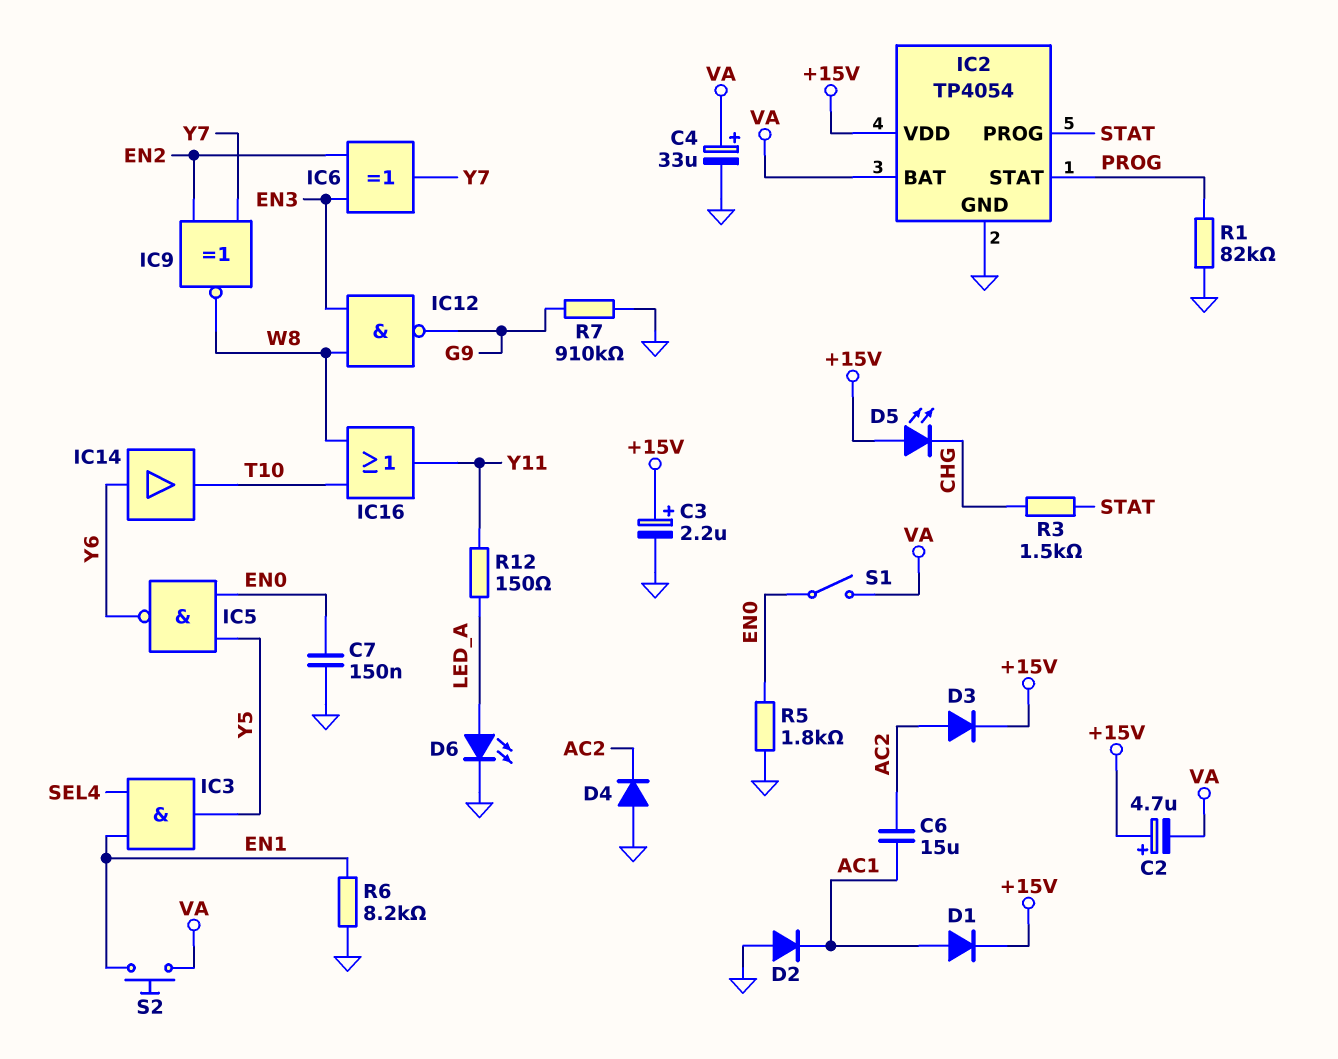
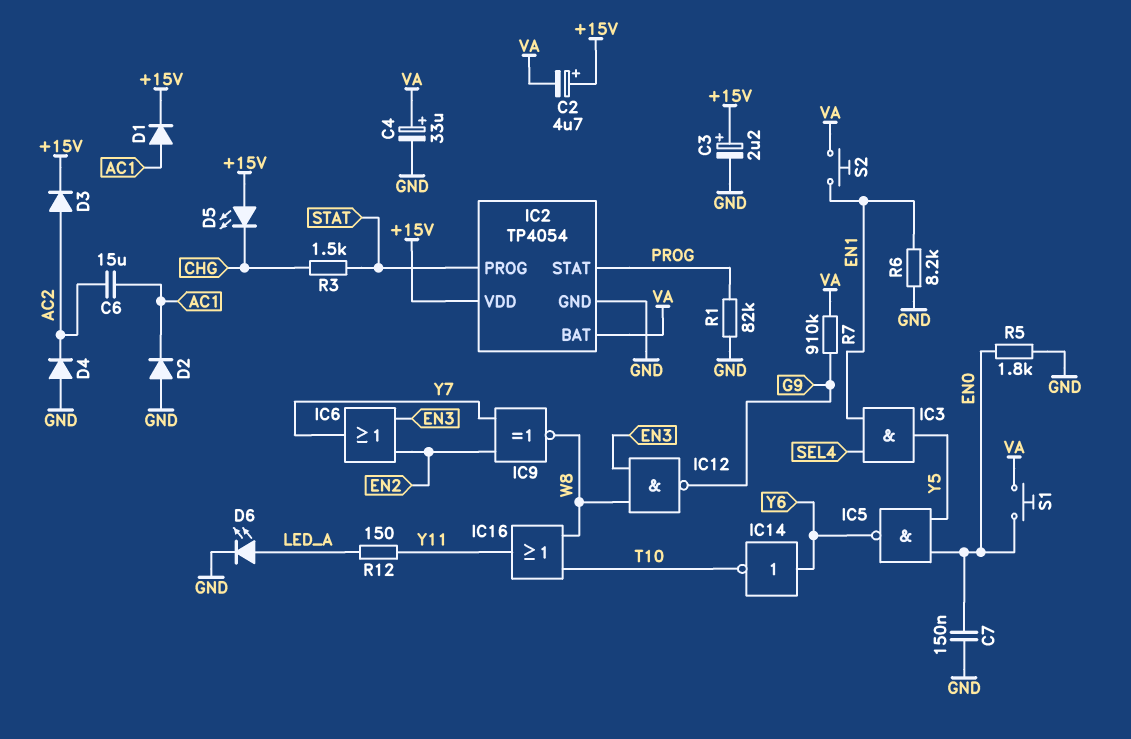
IC6: XOR (in EN2, in EN3, out Y7) -> OR (in EN2, in EN3, out Y7)
IC14: buffer (in Y6, out T10) -> NOT (in Y6, out T10)
R7: 910k (G9, GND) -> 910k (G9, VA)
S1: switch (EN0, VA) -> button (EN0, VA)

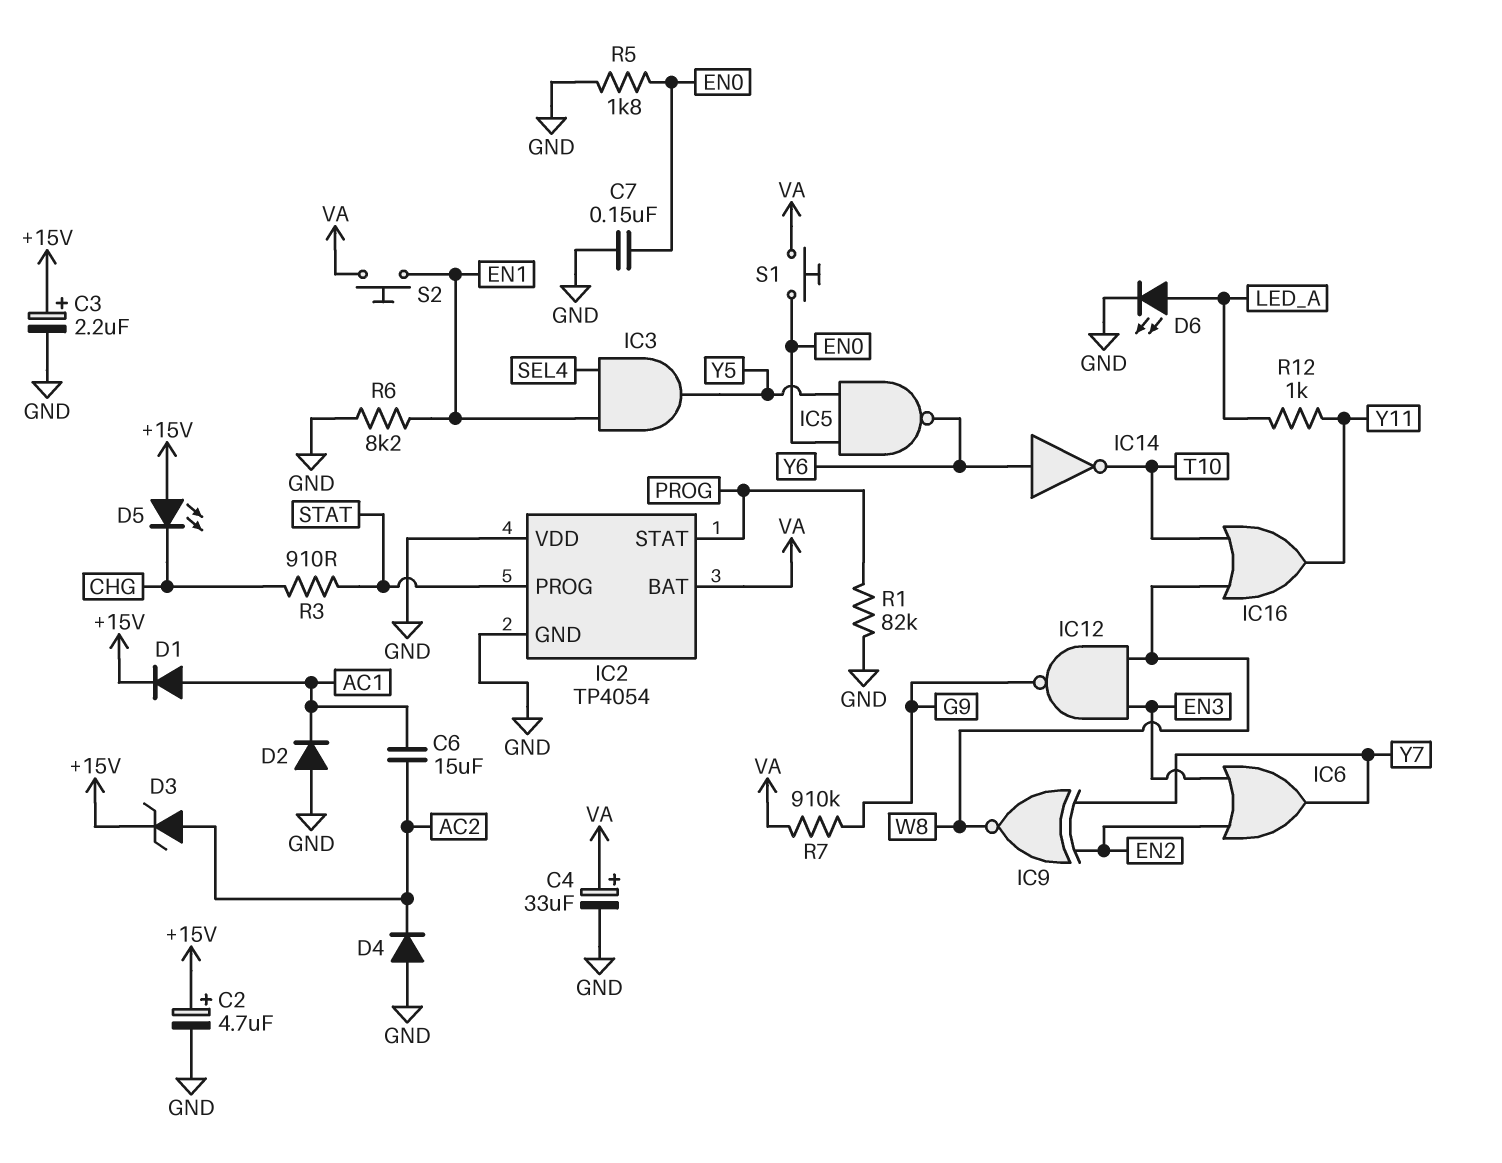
C2: 4.7uF (plus +15V, minus VA) -> 4.7uF (plus +15V, minus GND)
D3: diode (A AC2, K +15V) -> zener (A AC2, K +15V)
IC2 pin VDD: +15V -> GND
R3: 1.5k (CHG, STAT) -> 910 (CHG, STAT)
R12: 150 (LED_A, Y11) -> 1k (LED_A, Y11)

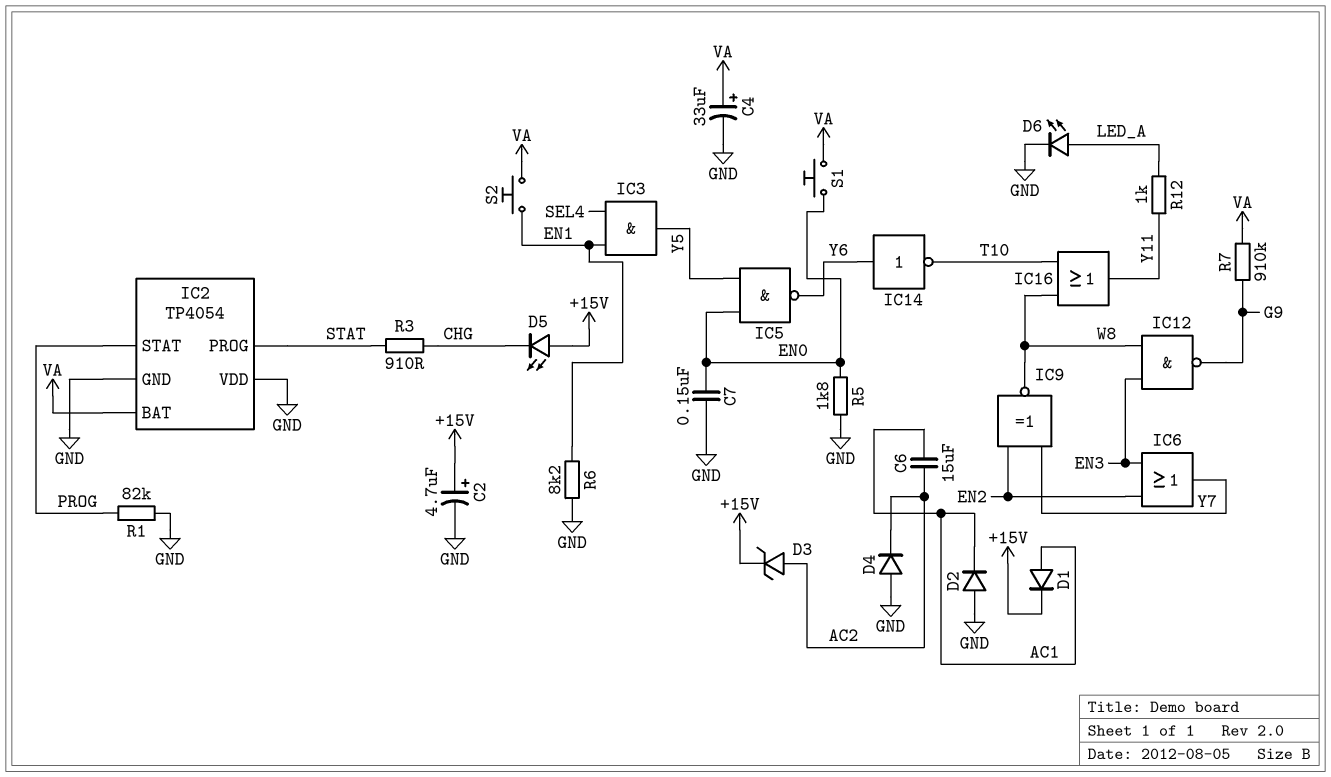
C3: 2.2uF (plus +15V, minus GND) -> none

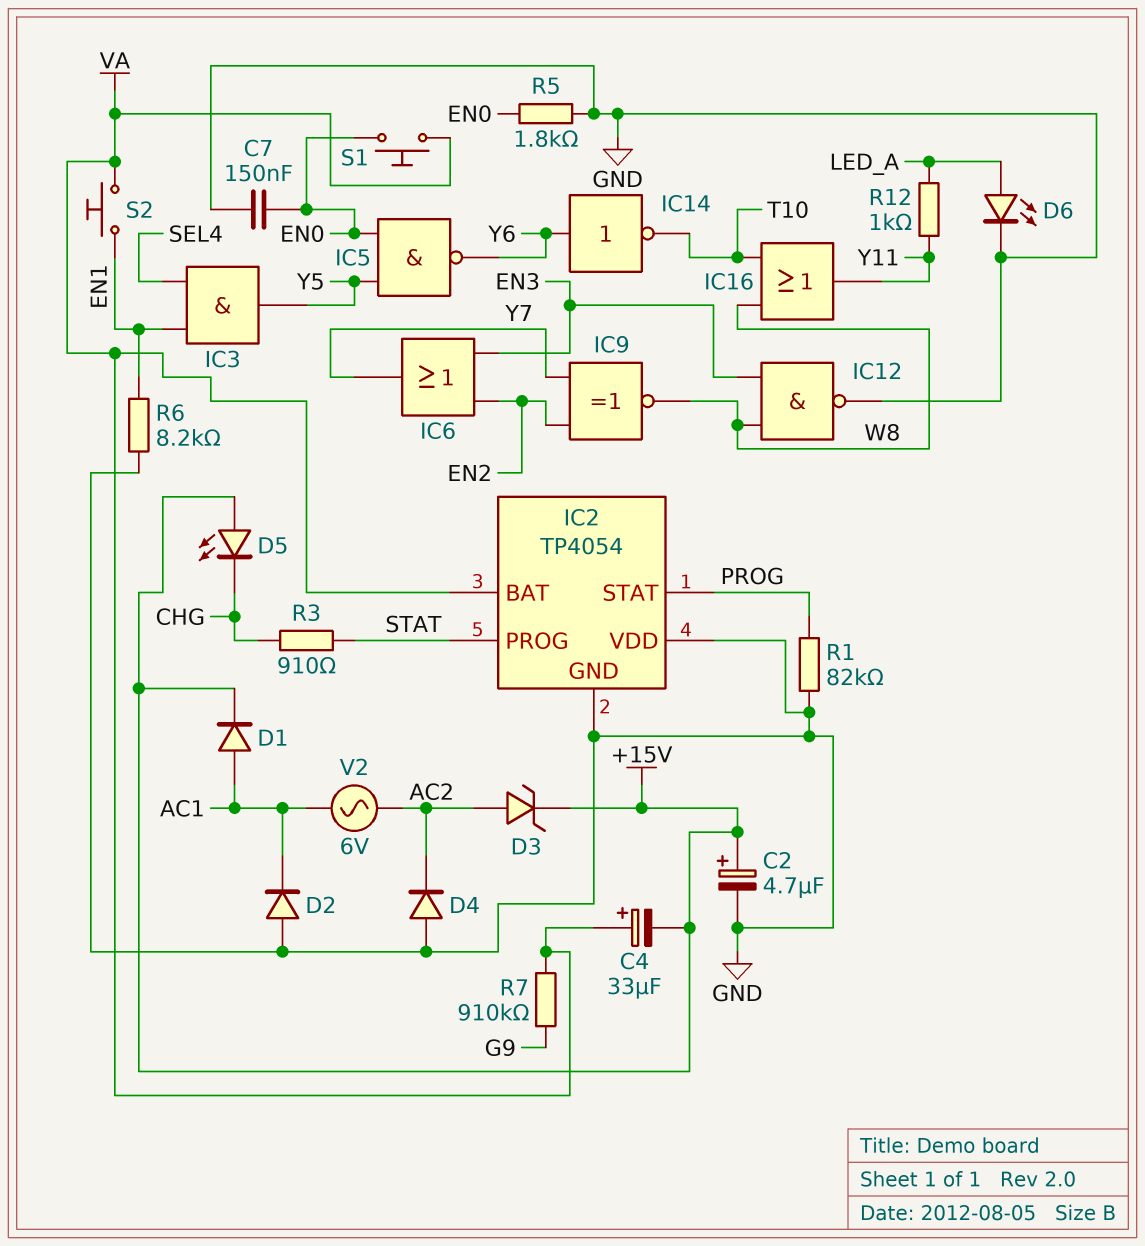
C4: 33uF (plus VA, minus GND) -> 33uF (plus VA, minus +15V)
C6: 15uF (AC1, AC2) -> none
IC12: NAND (in EN3, in W8, out G9) -> NAND (in EN3, in W8, out GND)
V2: none -> AC 6V (AC1, AC2)

